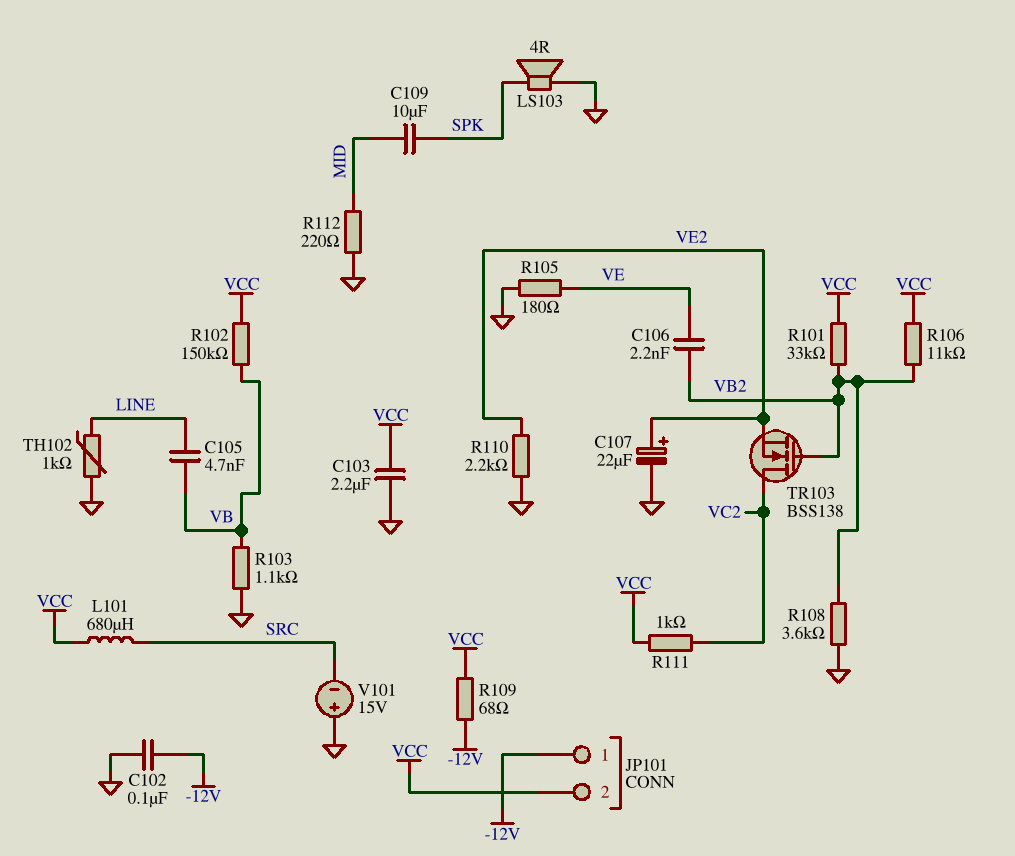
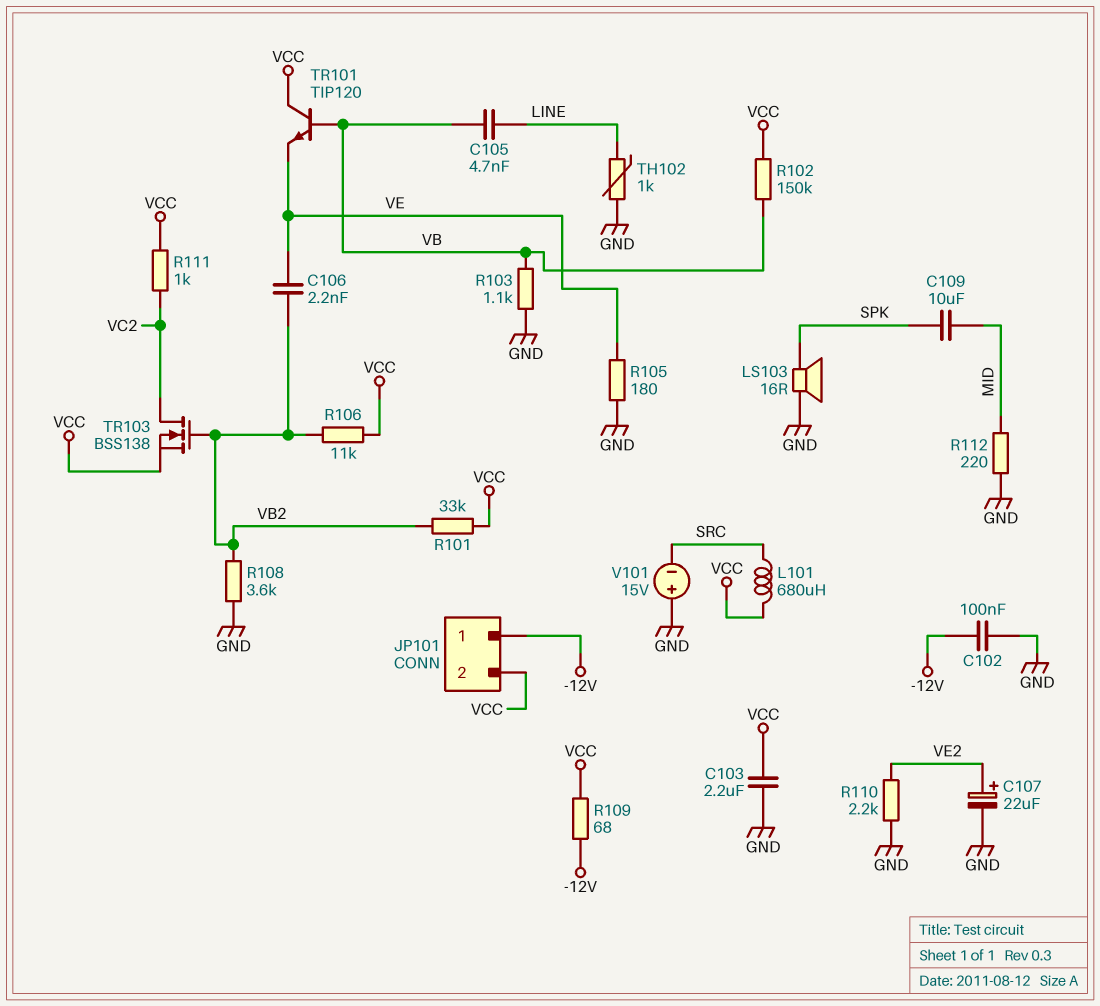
LS103: speaker 4R (GND, SPK) -> speaker 16R (GND, SPK)
TR101: none -> NPN TIP120 (B VB, C VCC, E VE)
TR103: NMOS BSS138 (G VB2, D VC2, S VE2) -> NMOS BSS138 (G VB2, D VC2, S VCC)

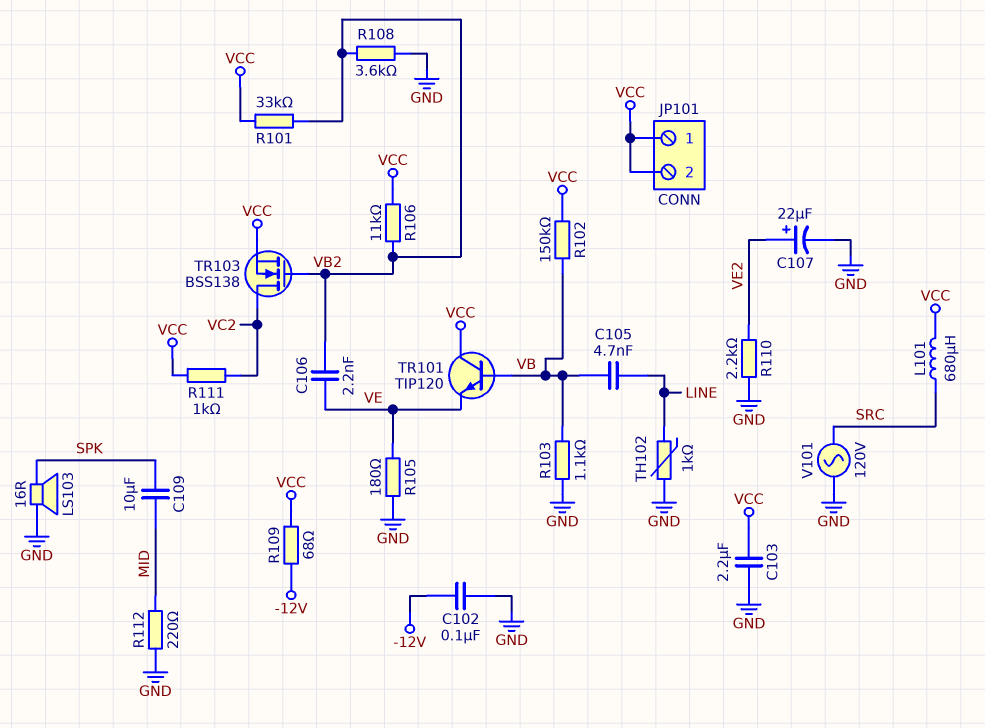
JP101 pin 1: -12V -> VCC
V101: 15V (plus GND, minus SRC) -> AC 120V (GND, SRC)

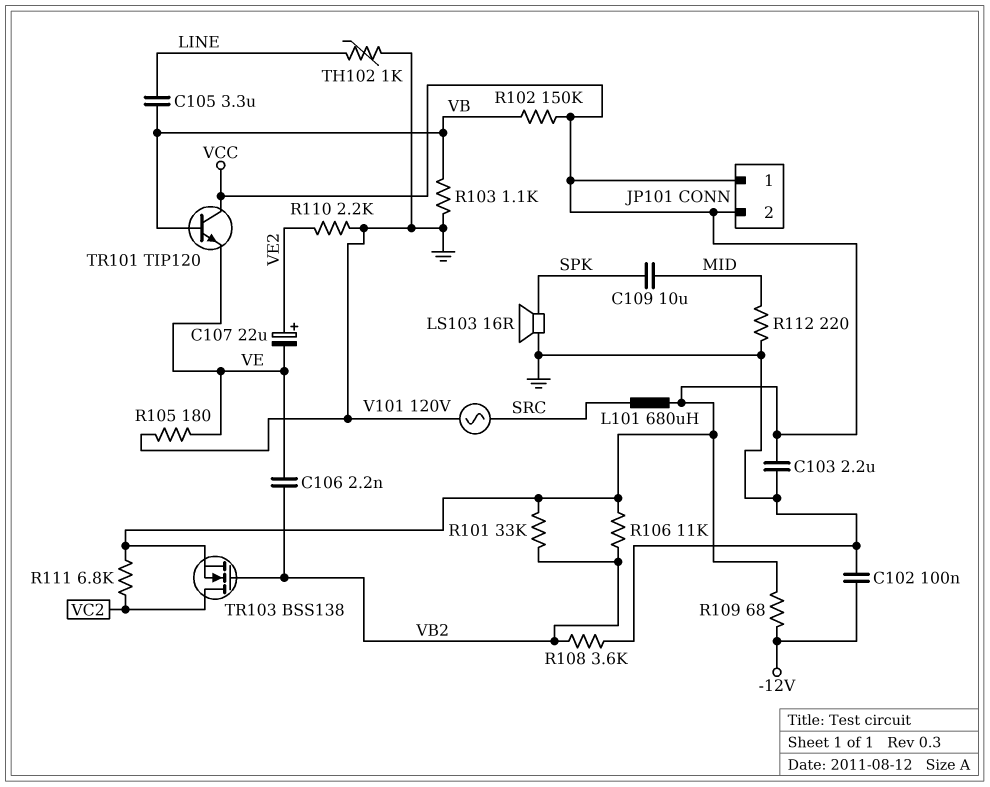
C105: 4.7nF (LINE, VB) -> 3.3uF (LINE, VB)
C107: 22uF (plus VE2, minus GND) -> 22uF (plus VE2, minus VE)
R111: 1k (VC2, VCC) -> 6.8k (VC2, VCC)

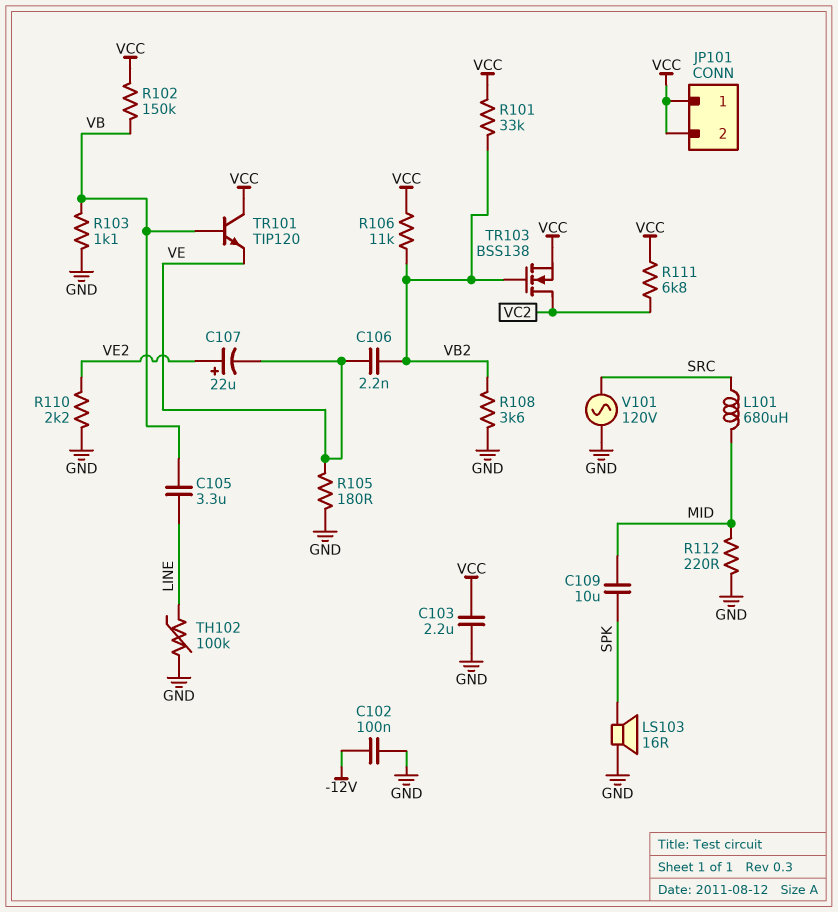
L101: 680uH (SRC, VCC) -> 680uH (MID, SRC)
R109: 68 (-12V, VCC) -> none
TH102: 1k (GND, LINE) -> 100k (GND, LINE)

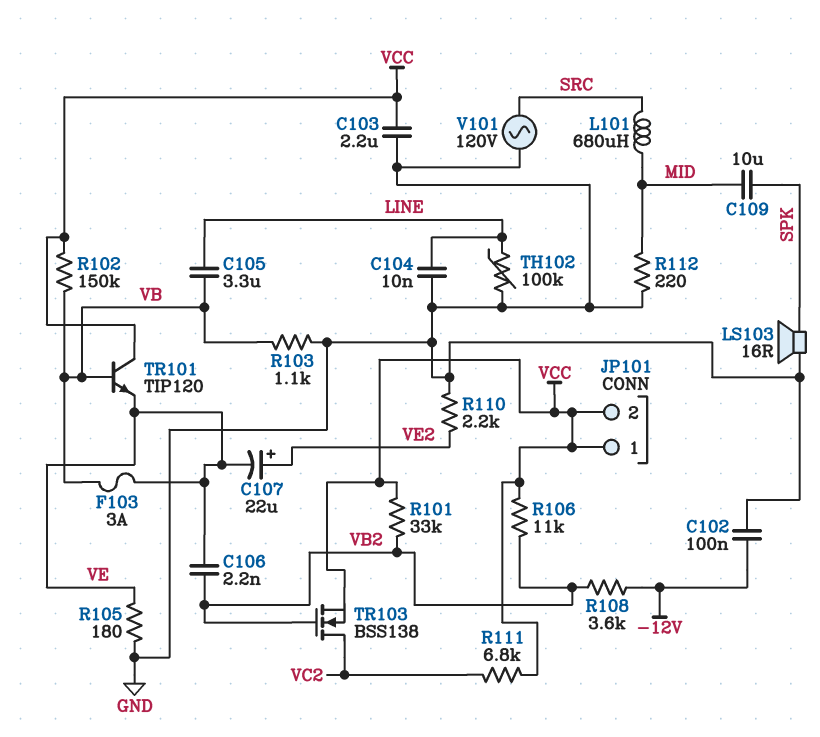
C104: none -> 10nF (GND, LINE)
F103: none -> 3A (VB, VE)
R108: 3.6k (GND, VB2) -> 3.6k (-12V, VB2)

